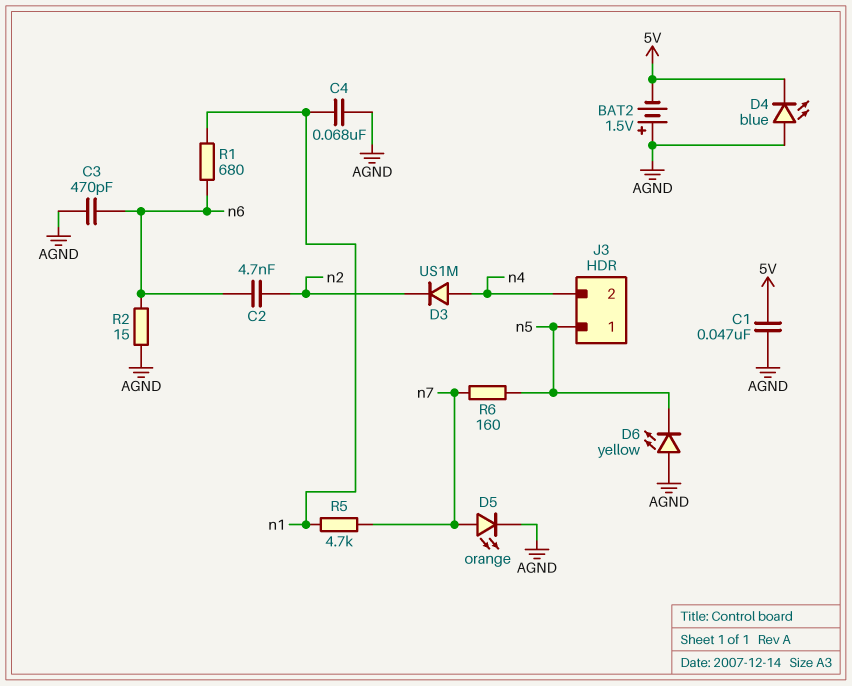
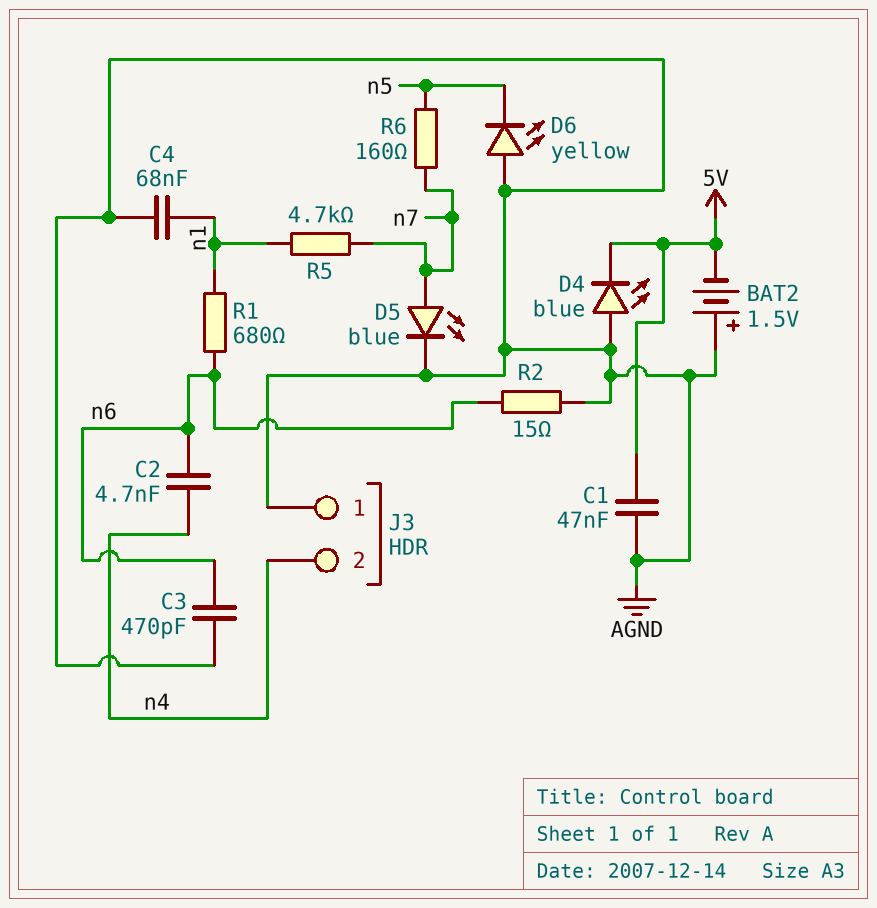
C2: 4.7nF (n2, n6) -> 4.7nF (n4, n6)
D3: diode US1M (A n4, K n2) -> none
D5: LED orange (A n7, K AGND) -> LED blue (A n7, K AGND)
J3 pin 1: n5 -> AGND

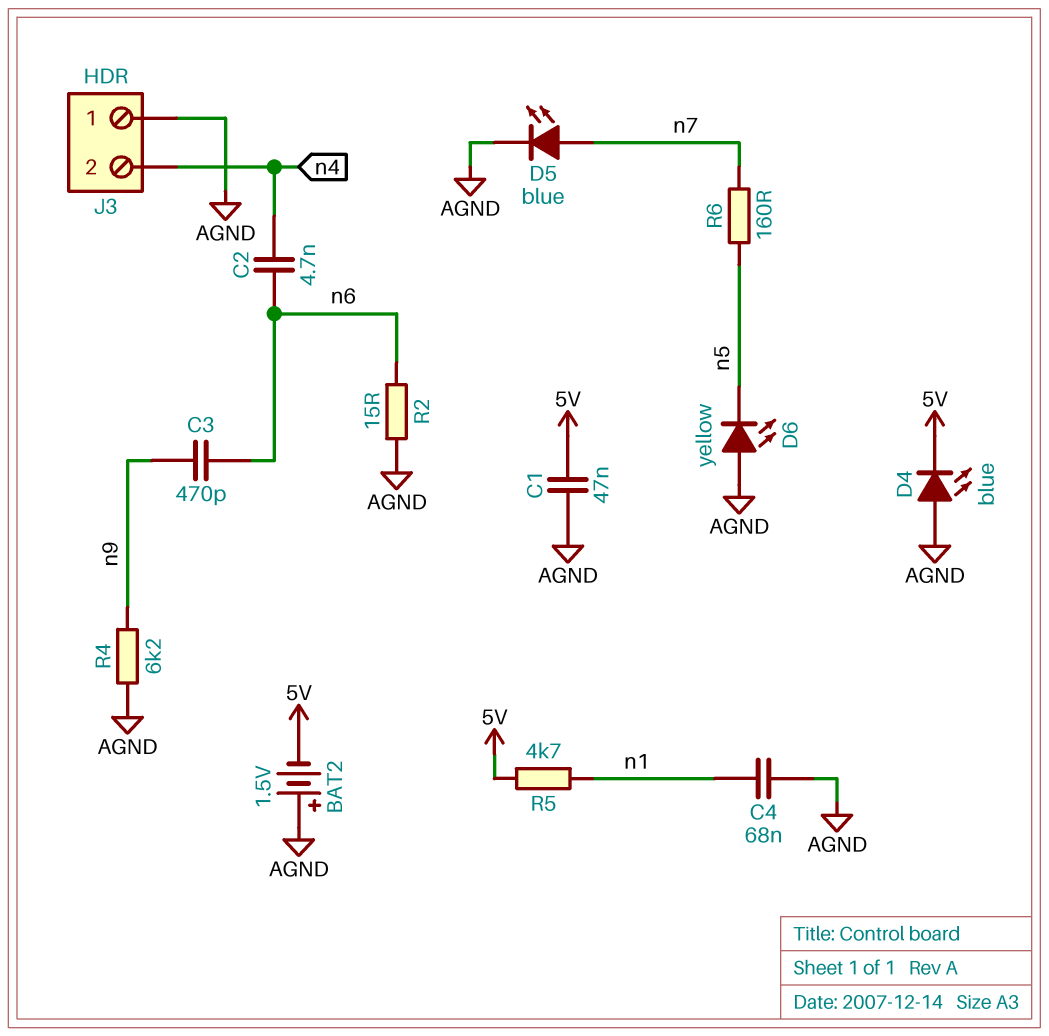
C3: 470pF (AGND, n6) -> 470pF (n6, n9)
R1: 680 (n1, n6) -> none
R4: none -> 6.2k (AGND, n9)
R5: 4.7k (n1, n7) -> 4.7k (5V, n1)

